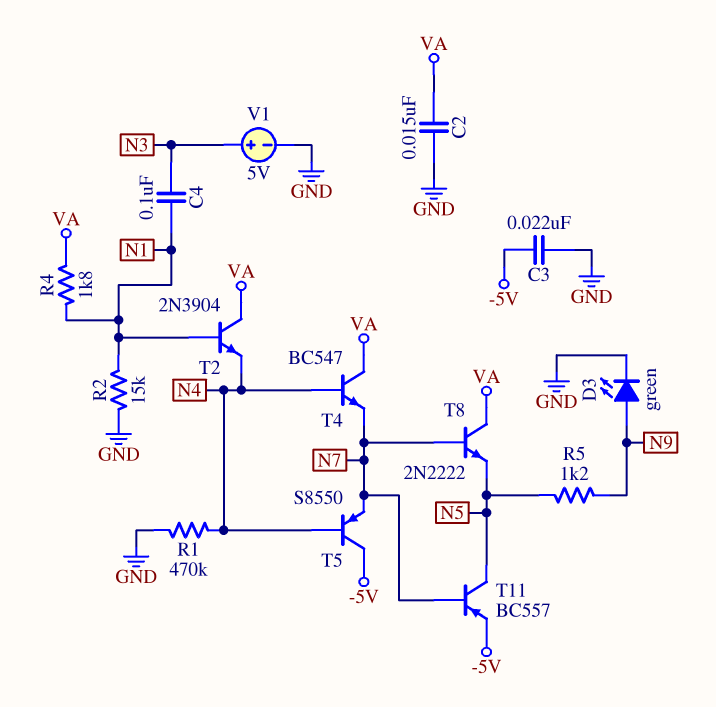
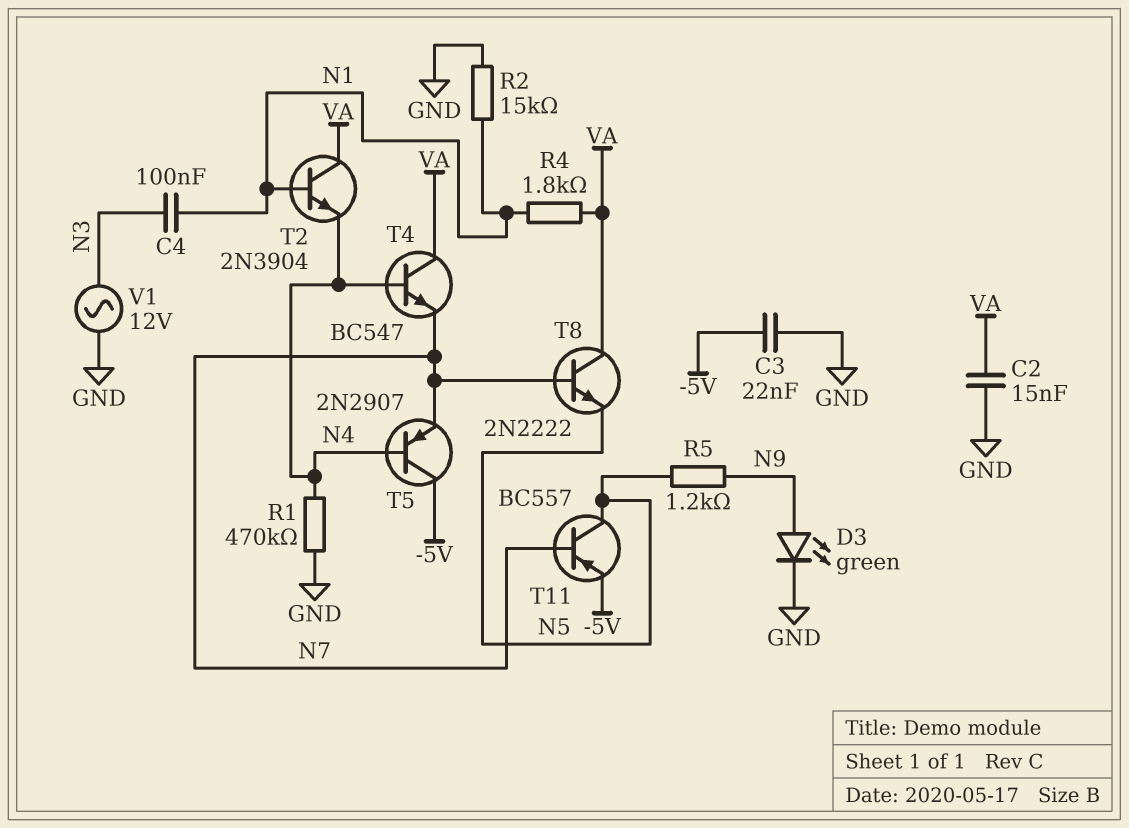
T5: PNP S8550 (B N4, C -5V, E N7) -> PNP 2N2907 (B N4, C -5V, E N7)
V1: 5V (plus N3, minus GND) -> AC 12V (GND, N3)

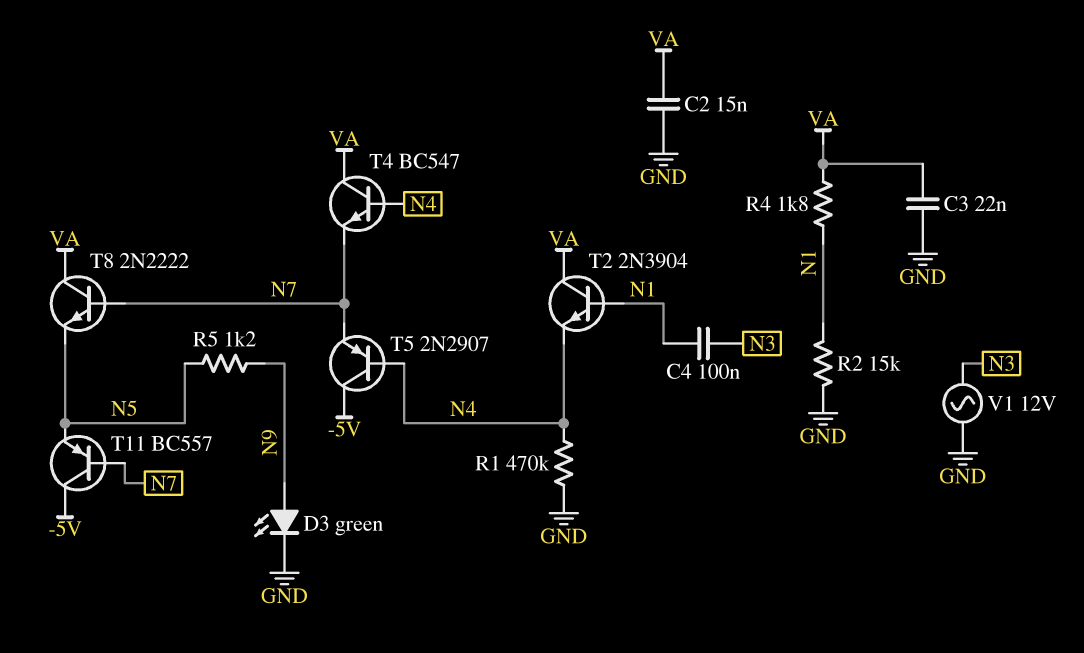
C3: 22nF (-5V, GND) -> 22nF (GND, VA)
T11: PNP BC557 (B N7, C N5, E -5V) -> PNP BC557 (B N7, C -5V, E N5)

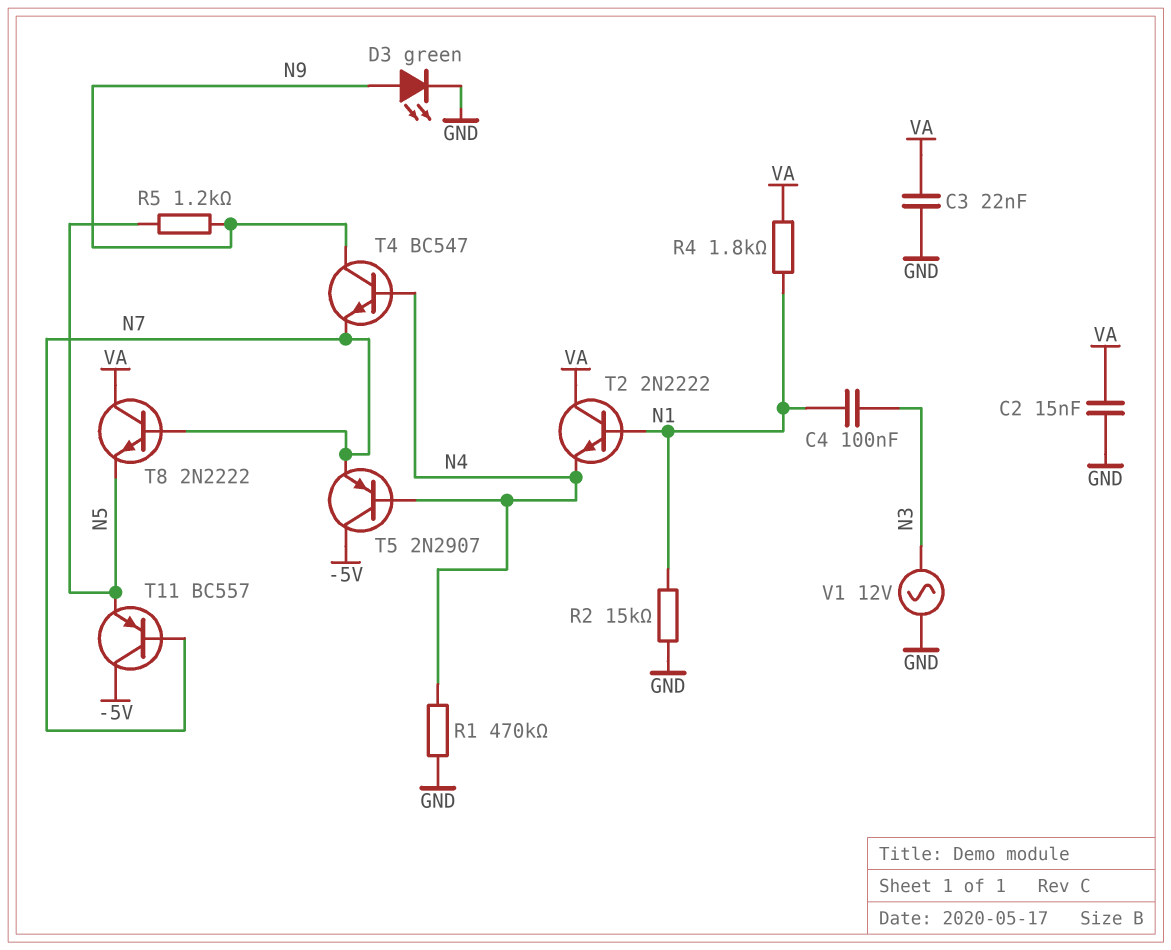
T2: NPN 2N3904 (B N1, C VA, E N4) -> NPN 2N2222 (B N1, C VA, E N4)
T4: NPN BC547 (B N4, C VA, E N7) -> NPN BC547 (B N4, C N9, E N7)

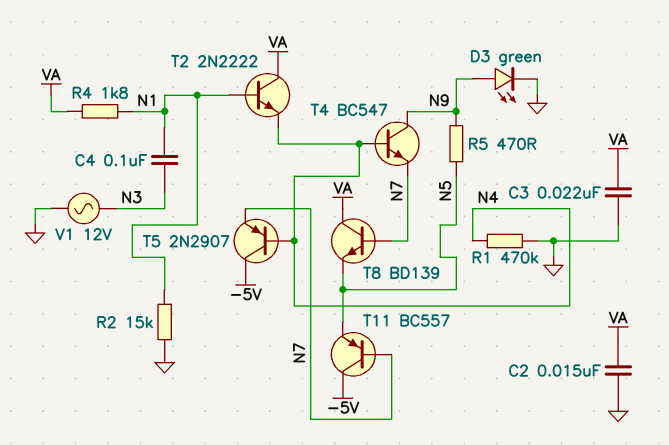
R5: 1.2k (N5, N9) -> 470 (N5, N9)
T8: NPN 2N2222 (B N7, C VA, E N5) -> NPN BD139 (B N7, C VA, E N5)

